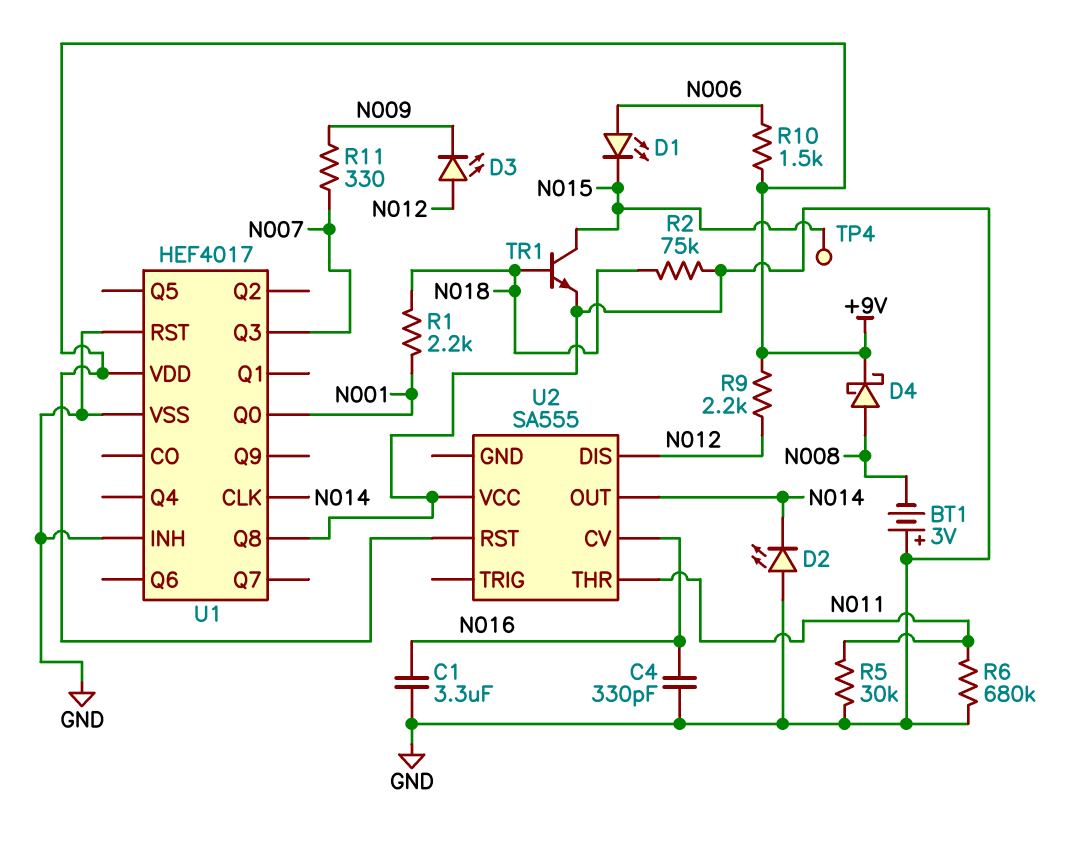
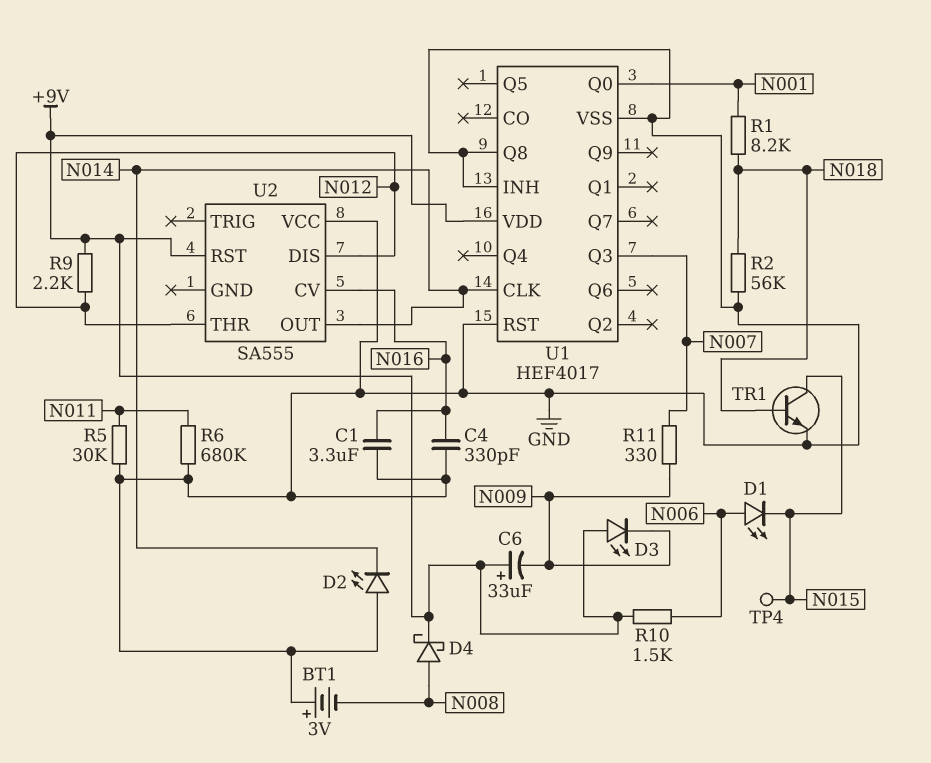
C6: none -> 33uF (plus +9V, minus N009)
D3: LED (A N012, K N009) -> LED (A +9V, K N009)
R1: 2.2k (N001, N018) -> 8.2k (N001, N018)
R2: 75k (GND, N018) -> 56k (GND, N018)
U2 pin THR: N011 -> N012

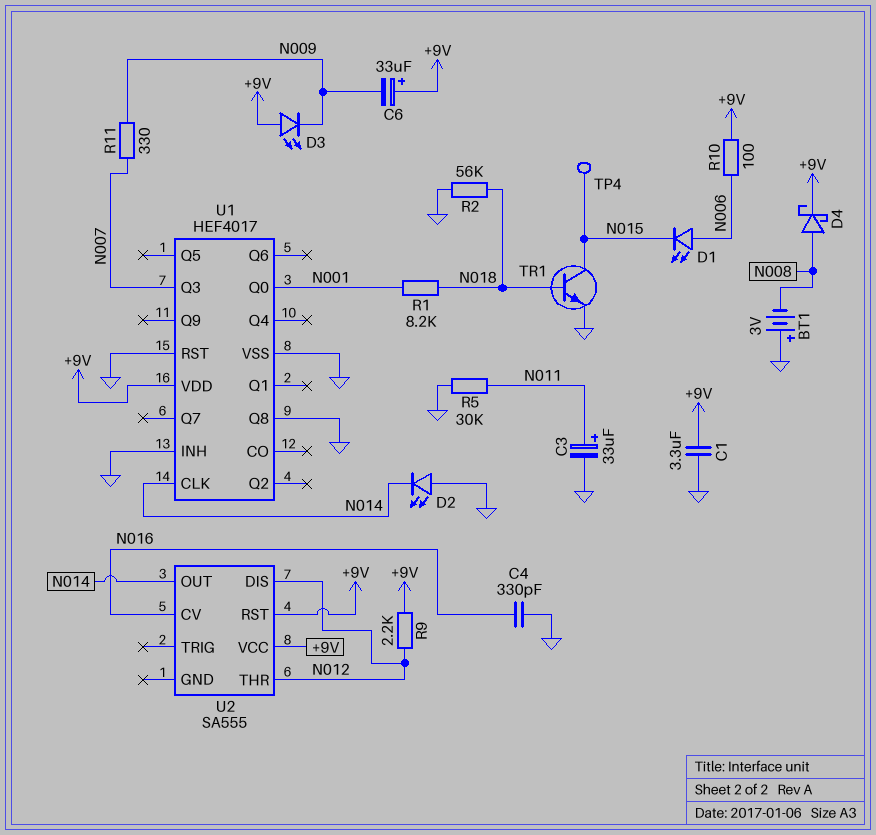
C1: 3.3uF (GND, N016) -> 3.3uF (+9V, GND)
C3: none -> 33uF (plus N011, minus GND)
R6: 680k (GND, N011) -> none
R10: 1.5k (+9V, N006) -> 100 (+9V, N006)
U2 pin VCC: GND -> +9V

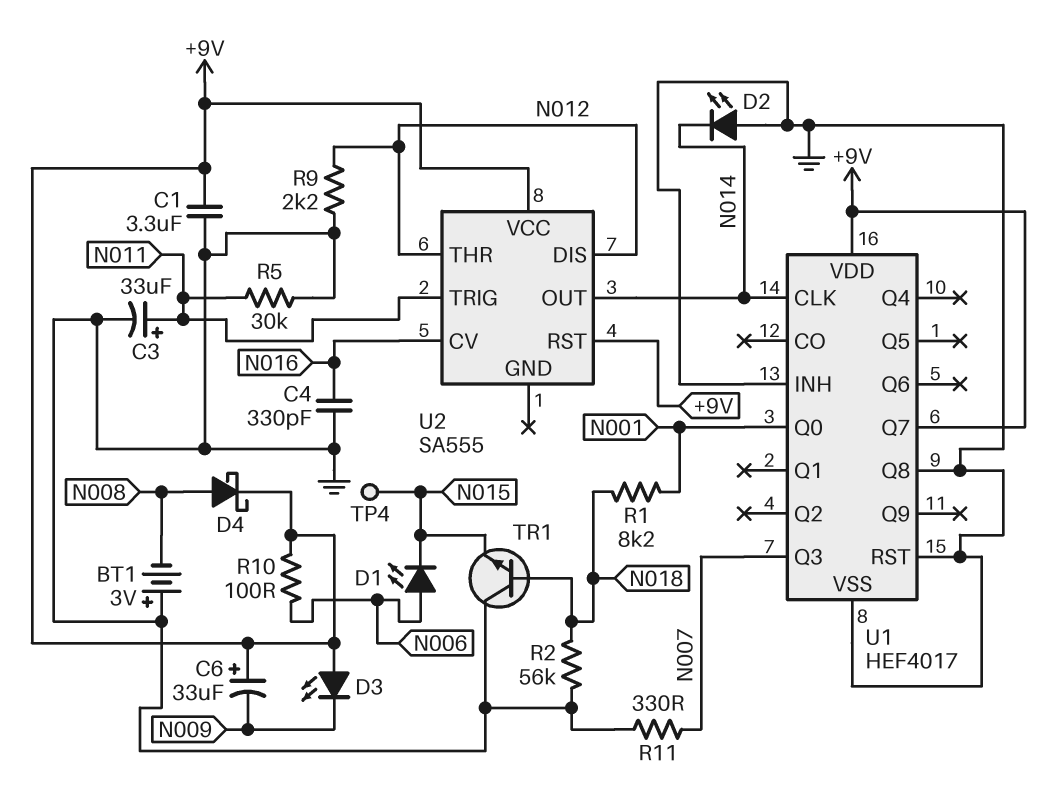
R9: 2.2k (+9V, N012) -> 2.2k (GND, N012)
R11: 330 (N007, N009) -> 330 (GND, N007)
TR1: NPN (B N018, C N015, E GND) -> NPN (B N018, C GND, E N015)
U1 pin Q7: none -> +9V
U2 pin TRIG: none -> N011

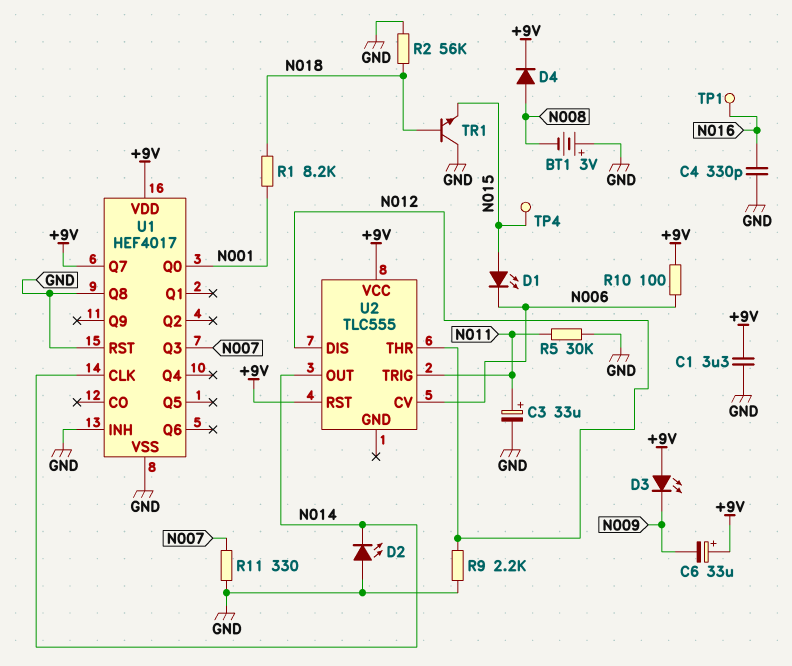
D1: LED (A N006, K N015) -> LED (A N015, K N006)
D4: schottky (A N008, K +9V) -> diode (A N008, K +9V)
TP1: none -> test point (N016)
U2: SA555 -> TLC555
U2 pin CV: N016 -> N006

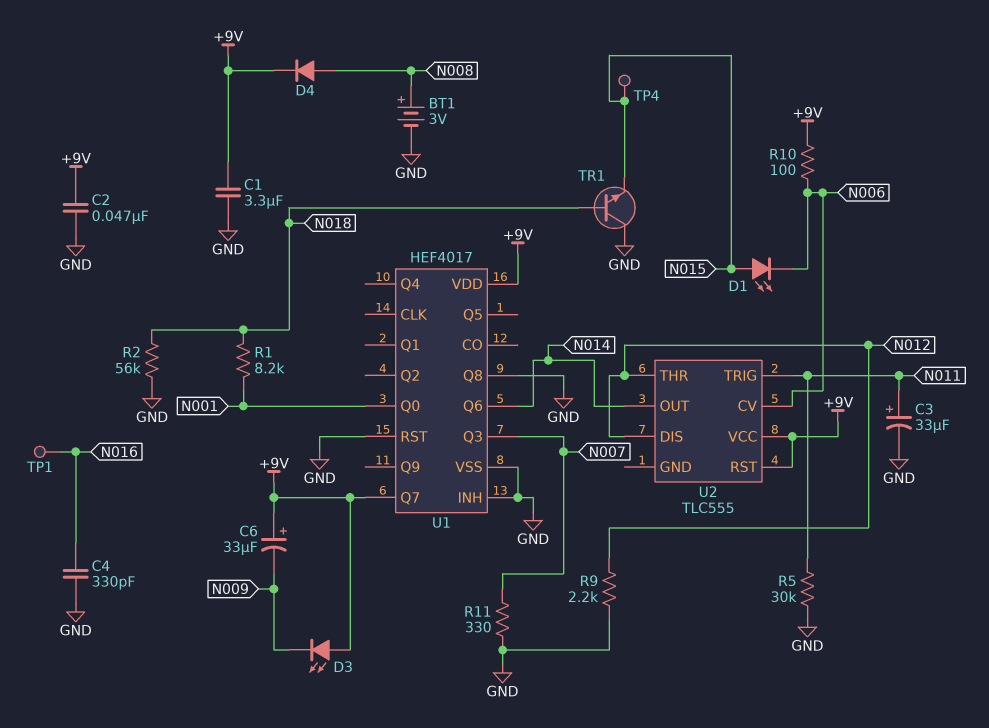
BT1: 3V (plus GND, minus N008) -> 3V (plus N008, minus GND)
C2: none -> 47nF (+9V, GND)
D2: LED (A GND, K N014) -> none
U1 pin CLK: N014 -> none
U1 pin Q6: none -> N014

